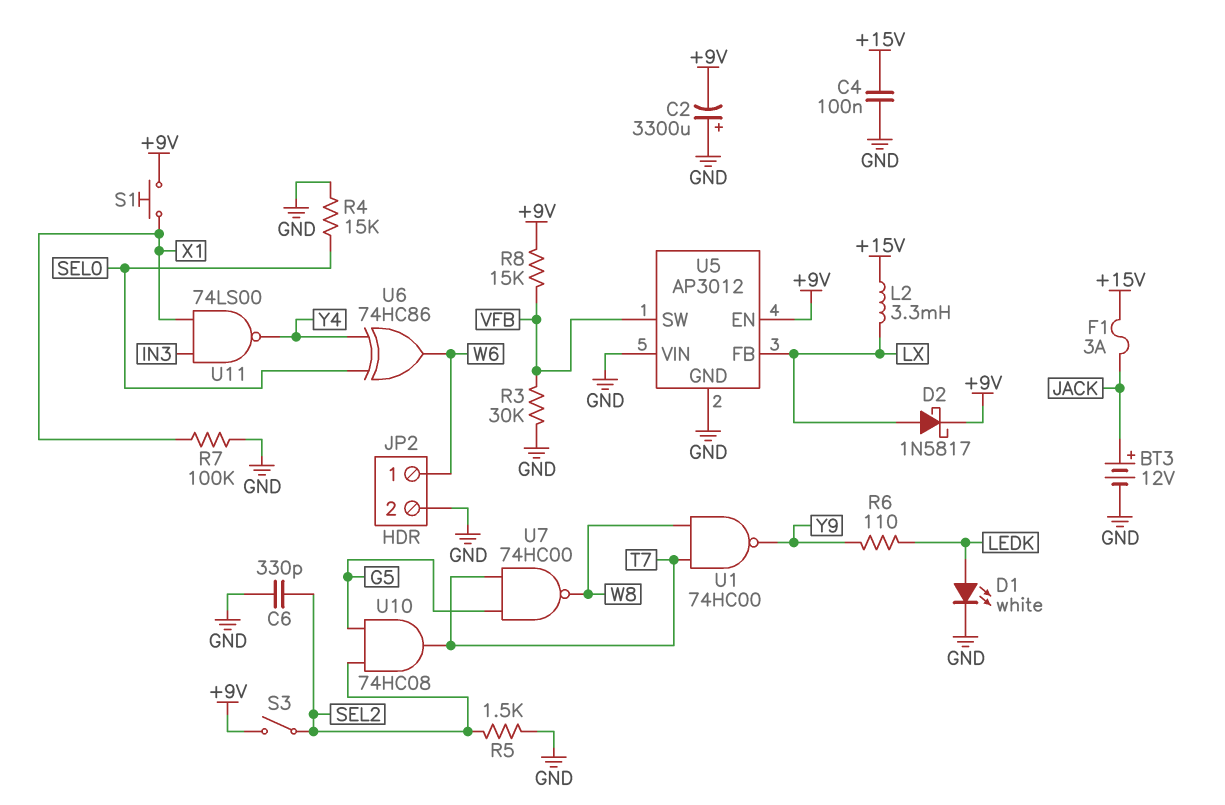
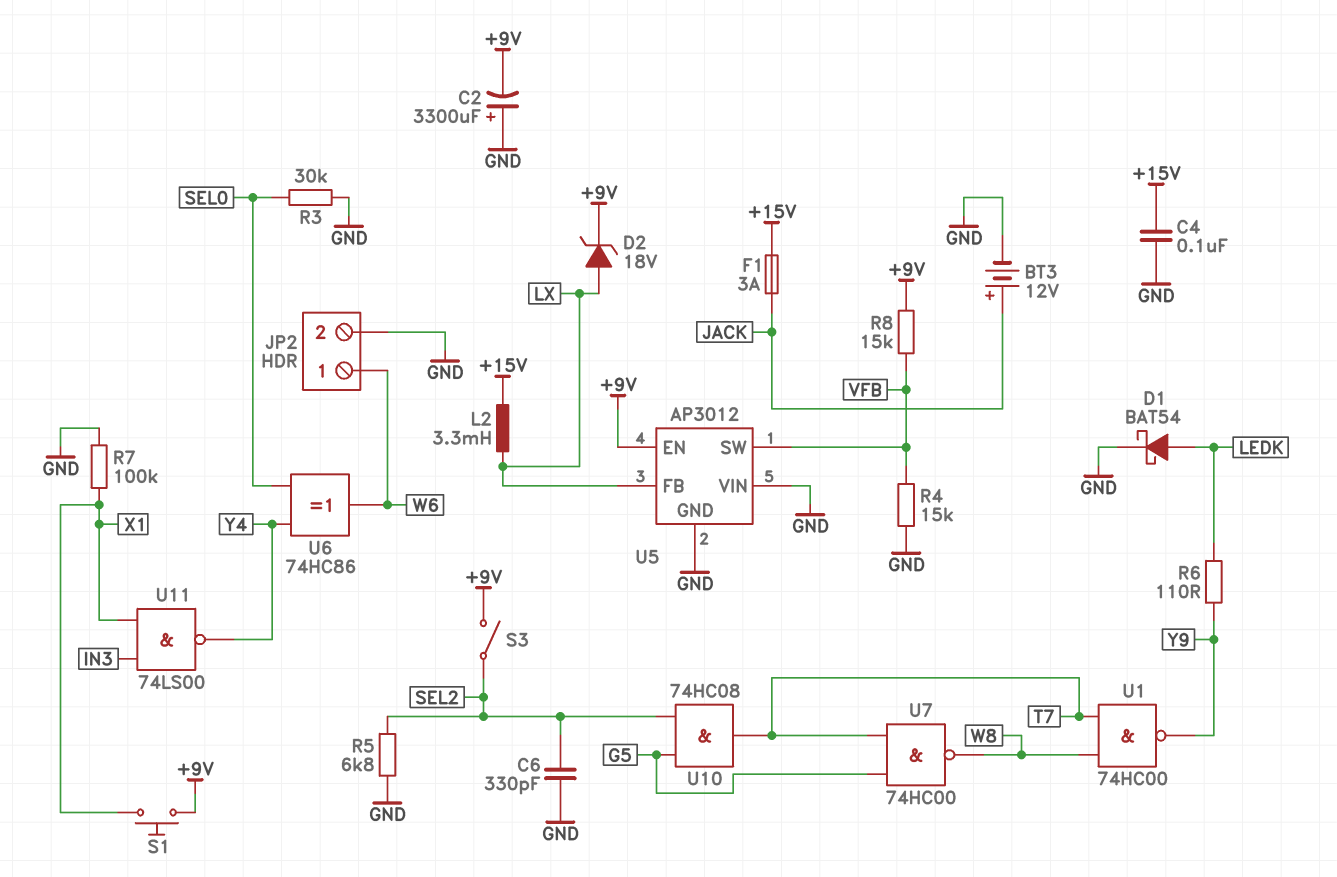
D1: LED white (A LEDK, K GND) -> schottky BAT54 (A LEDK, K GND)
D2: schottky 1N5817 (A LX, K +9V) -> zener 18V (A LX, K +9V)
R3: 30k (GND, VFB) -> 30k (GND, SEL0)
R4: 15k (GND, SEL0) -> 15k (GND, VFB)
R5: 1.5k (GND, SEL2) -> 6.8k (GND, SEL2)

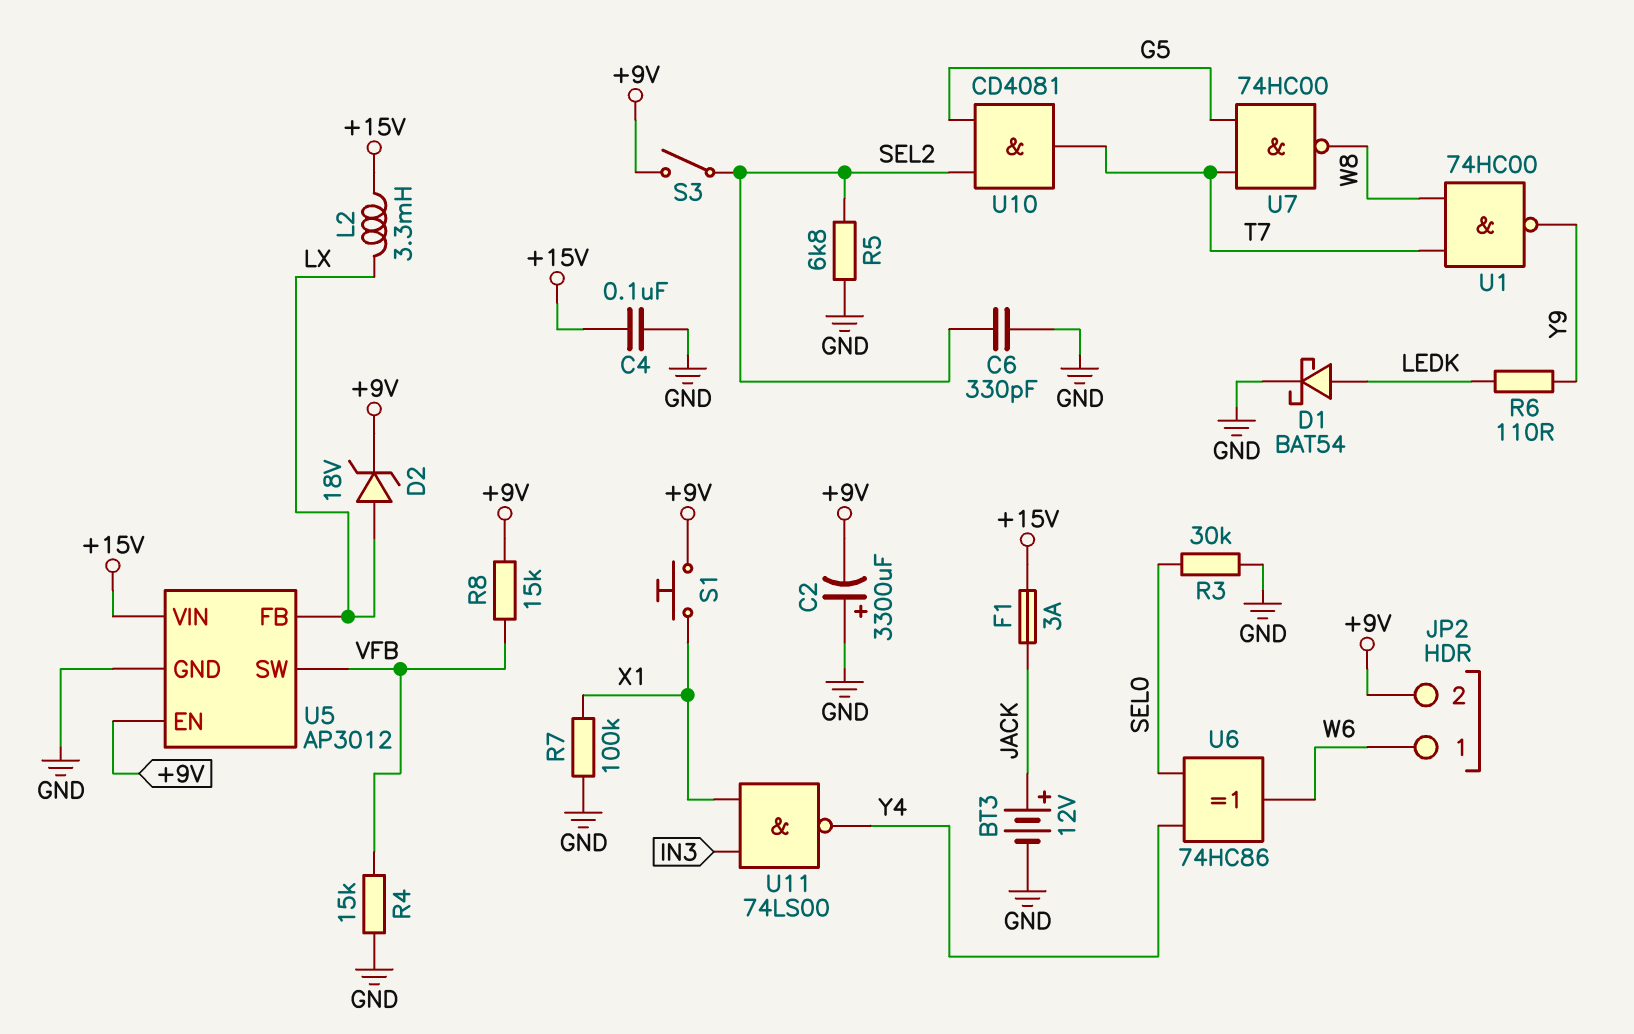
JP2 pin 2: GND -> +9V
U5 pin VIN: GND -> +15V
U10: AND 74HC08 (in G5, in SEL2, out T7) -> AND CD4081 (in G5, in SEL2, out T7)

